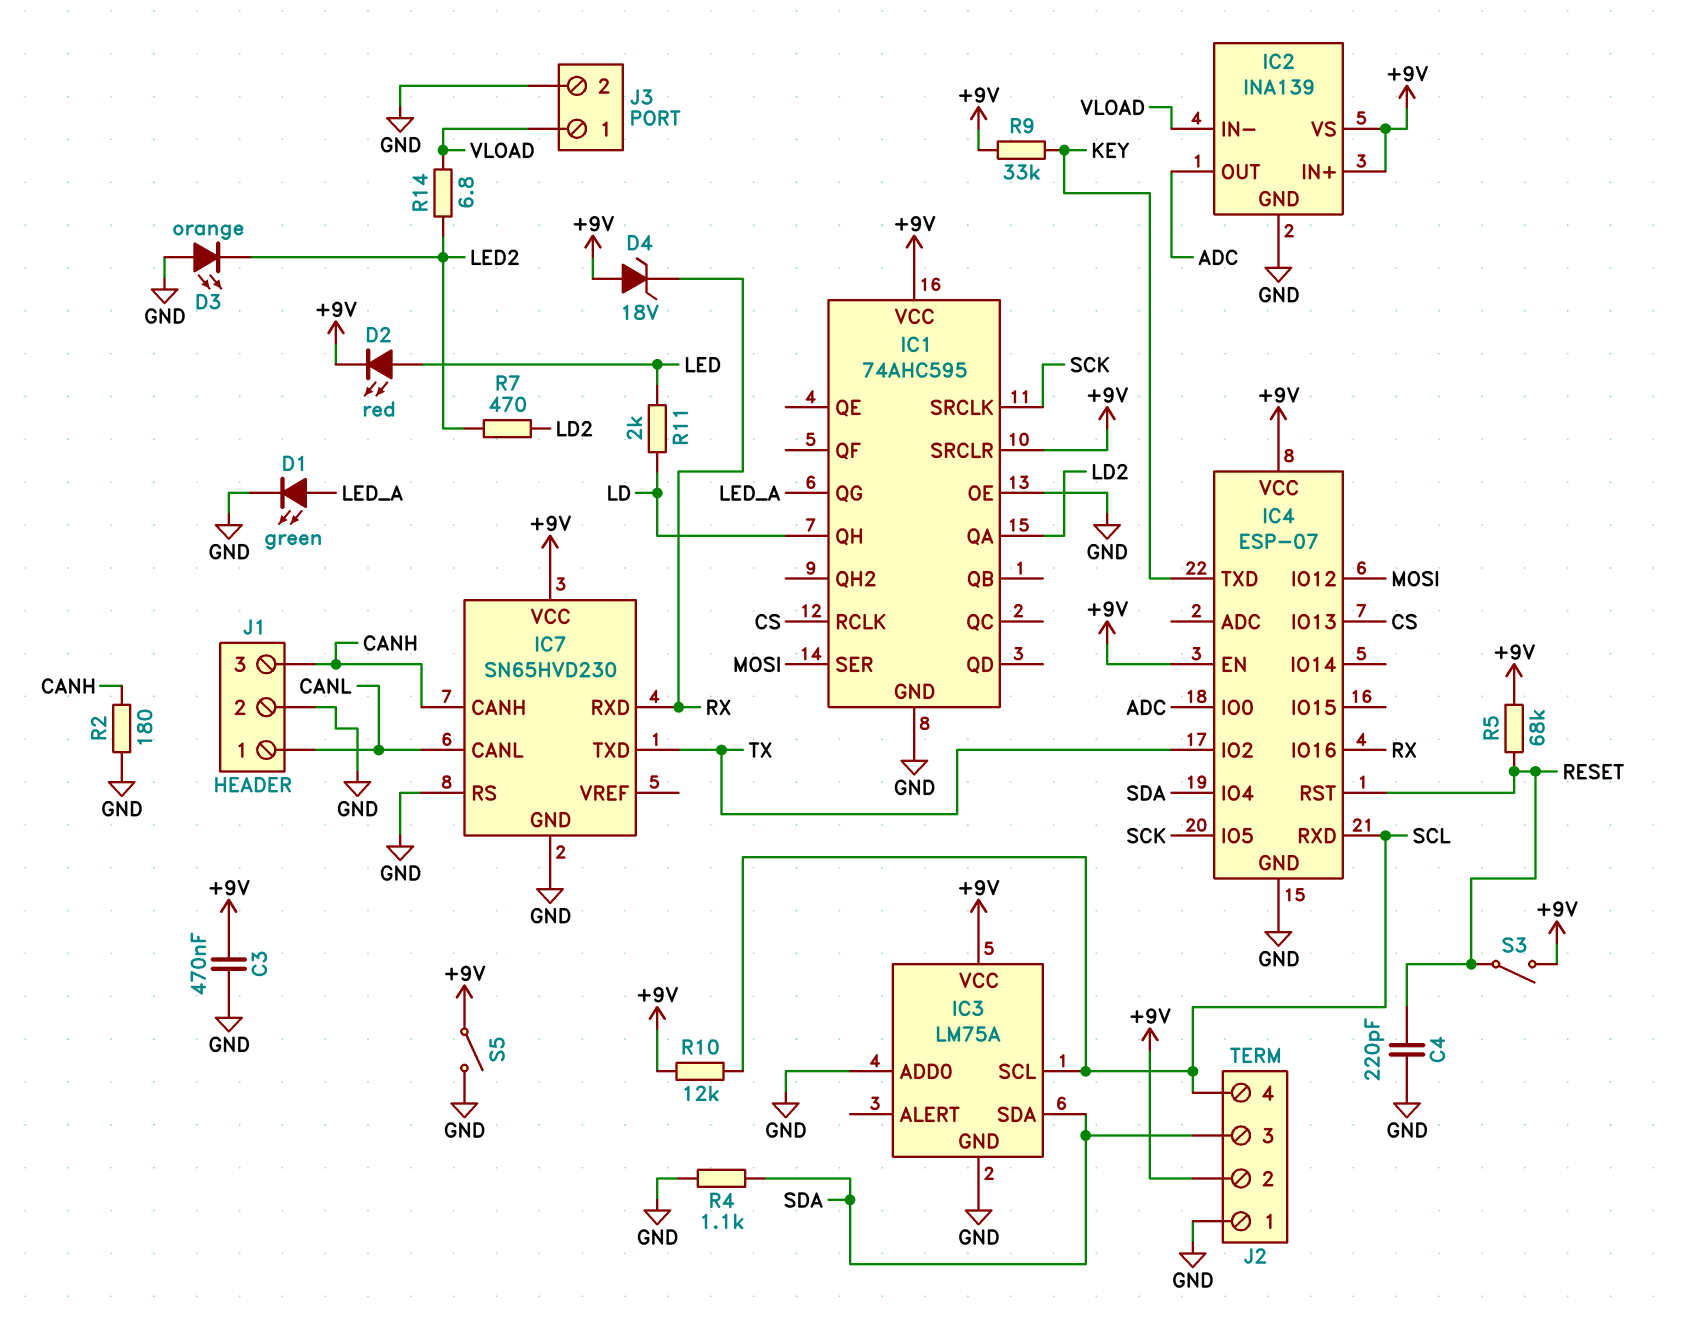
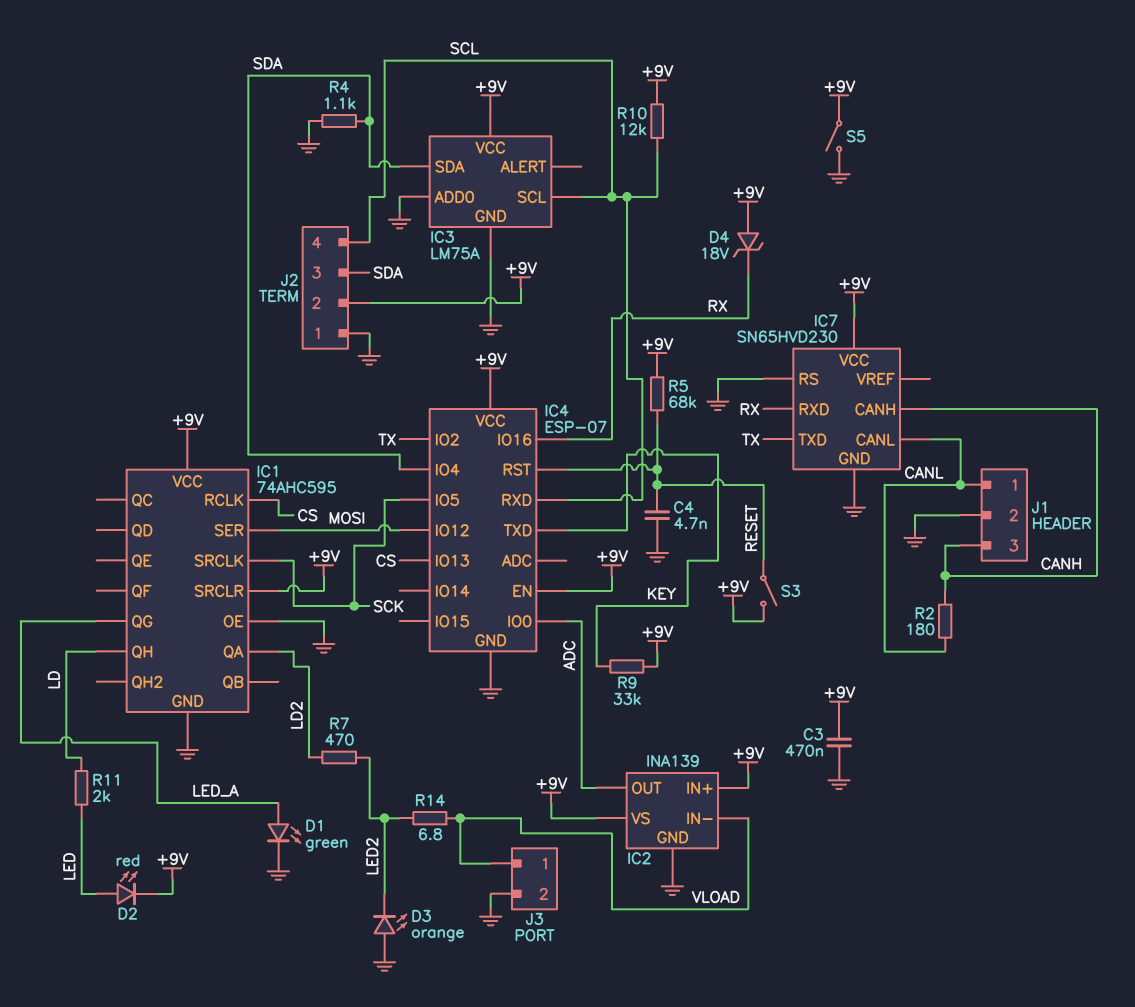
C4: 220pF (GND, RESET) -> 4.7nF (GND, RESET)
R2: 180 (CANH, GND) -> 180 (CANH, CANL)

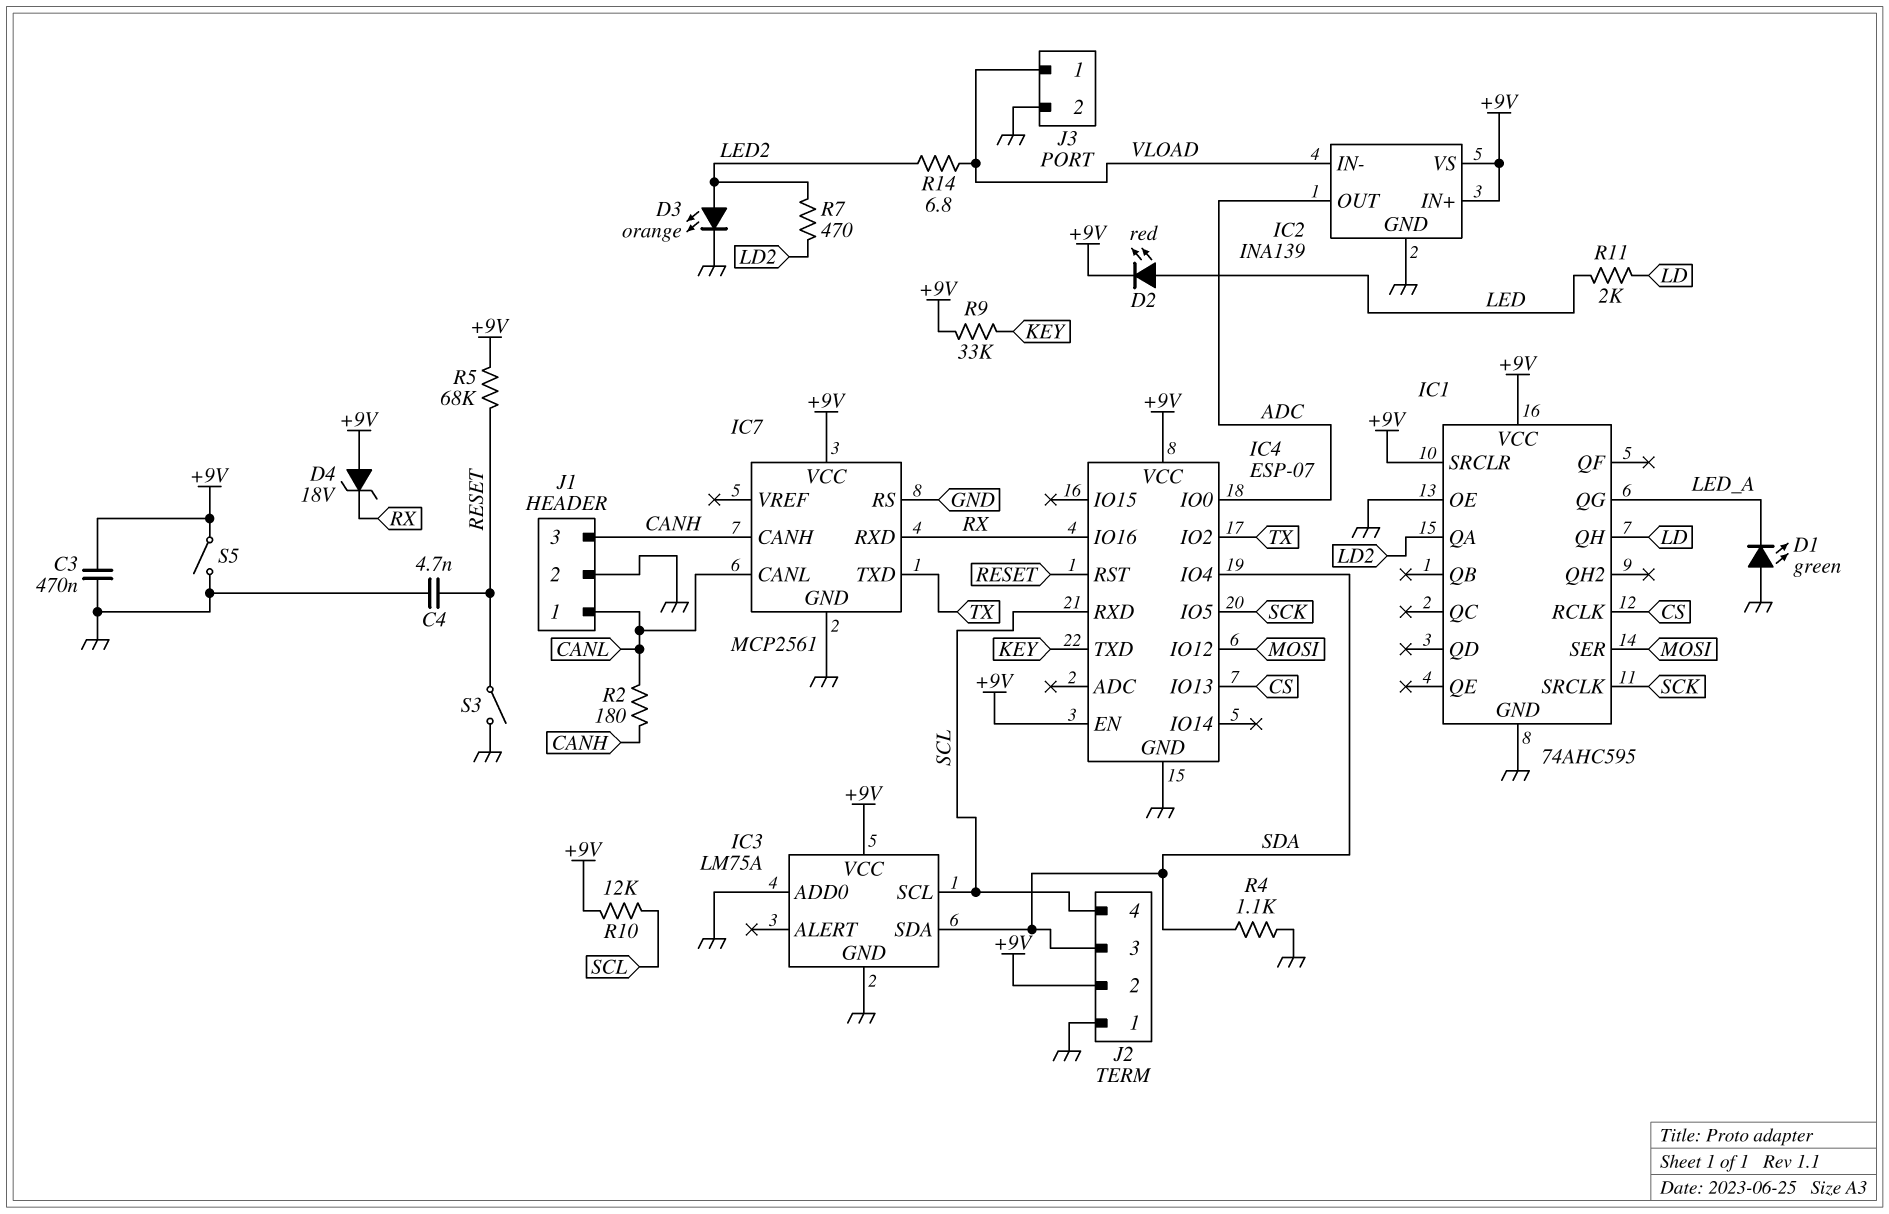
D1: LED green (A LED_A, K GND) -> LED green (A GND, K LED_A)
D3: LED orange (A GND, K LED2) -> LED orange (A LED2, K GND)
IC7: SN65HVD230 -> MCP2561
S3: switch (+9V, RESET) -> switch (GND, RESET)

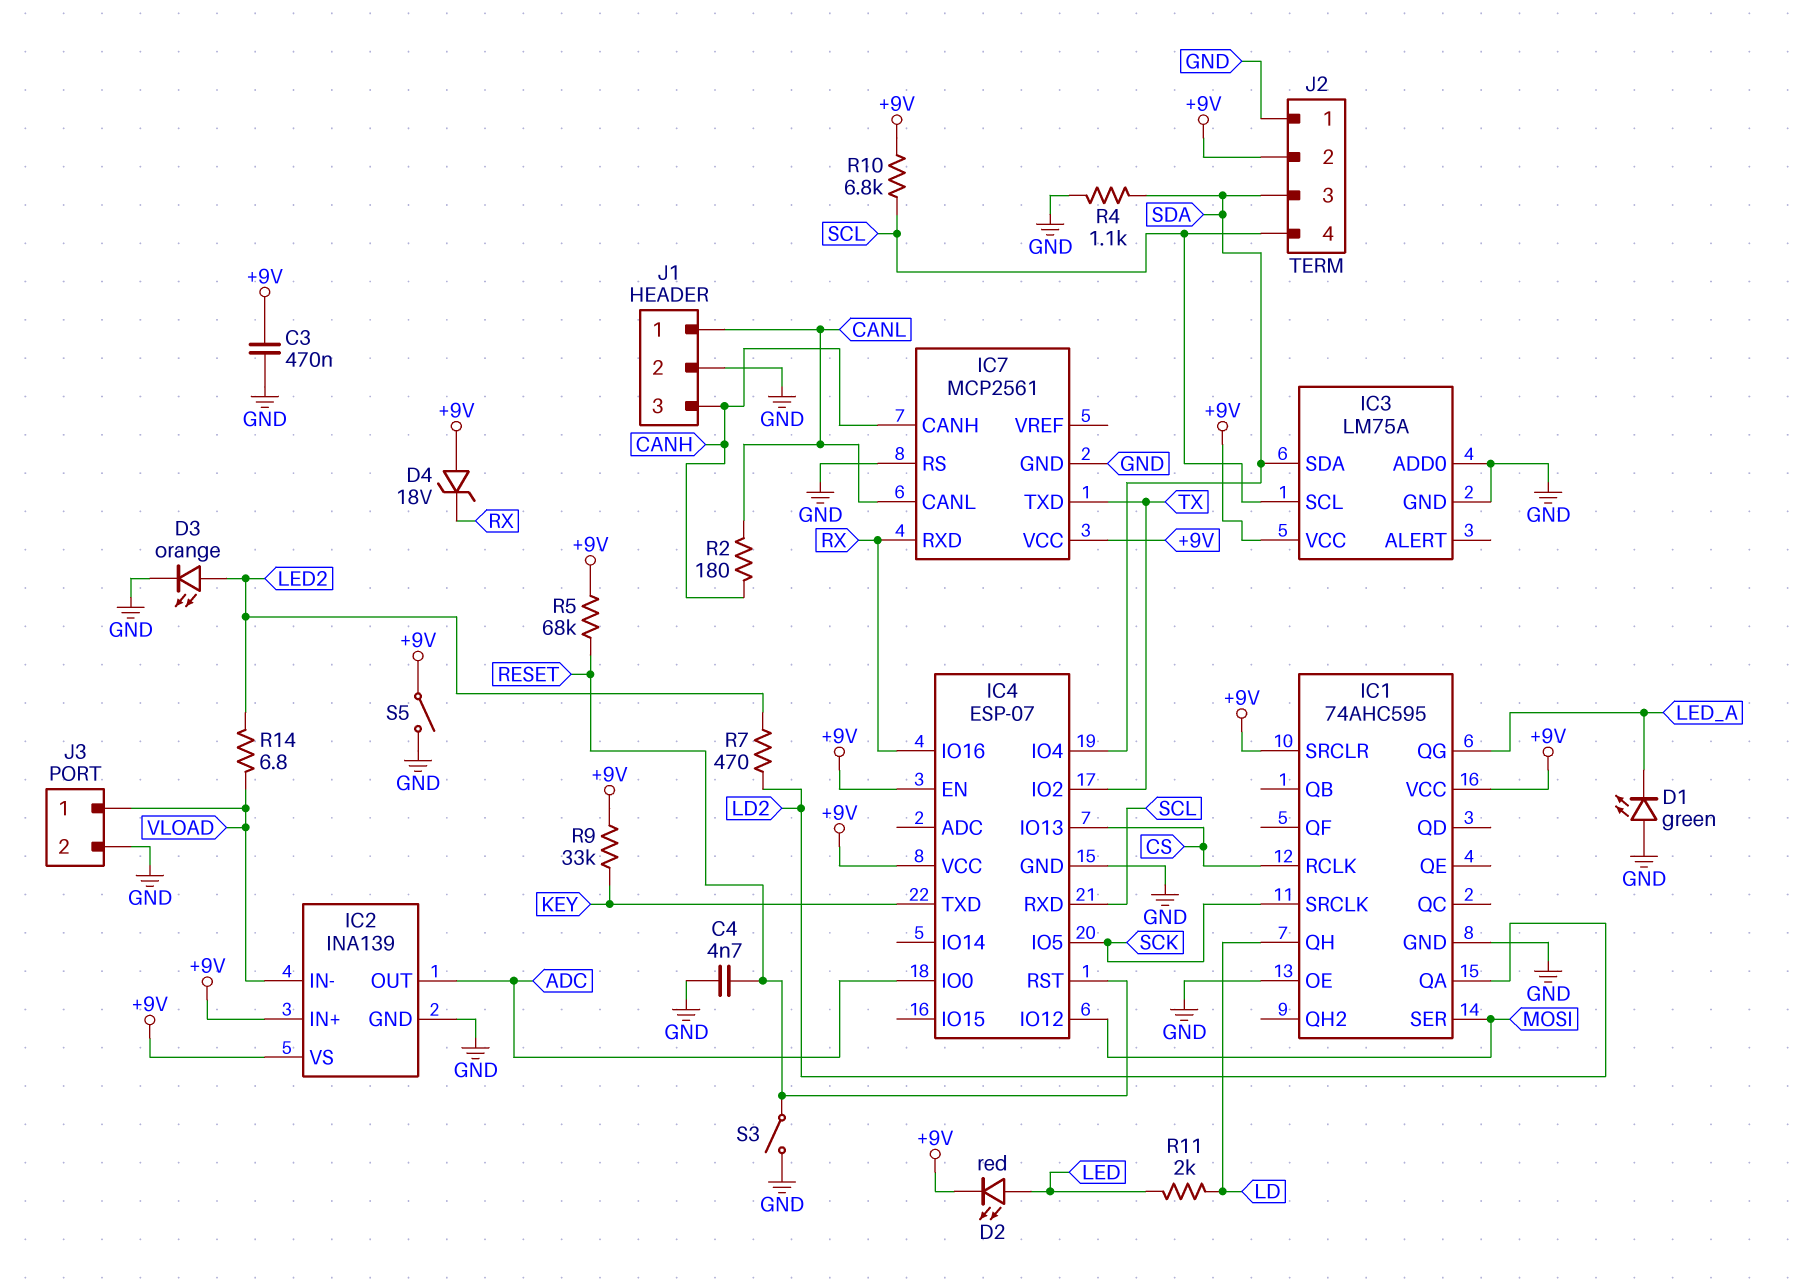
R10: 12k (+9V, SCL) -> 6.8k (+9V, SCL)

